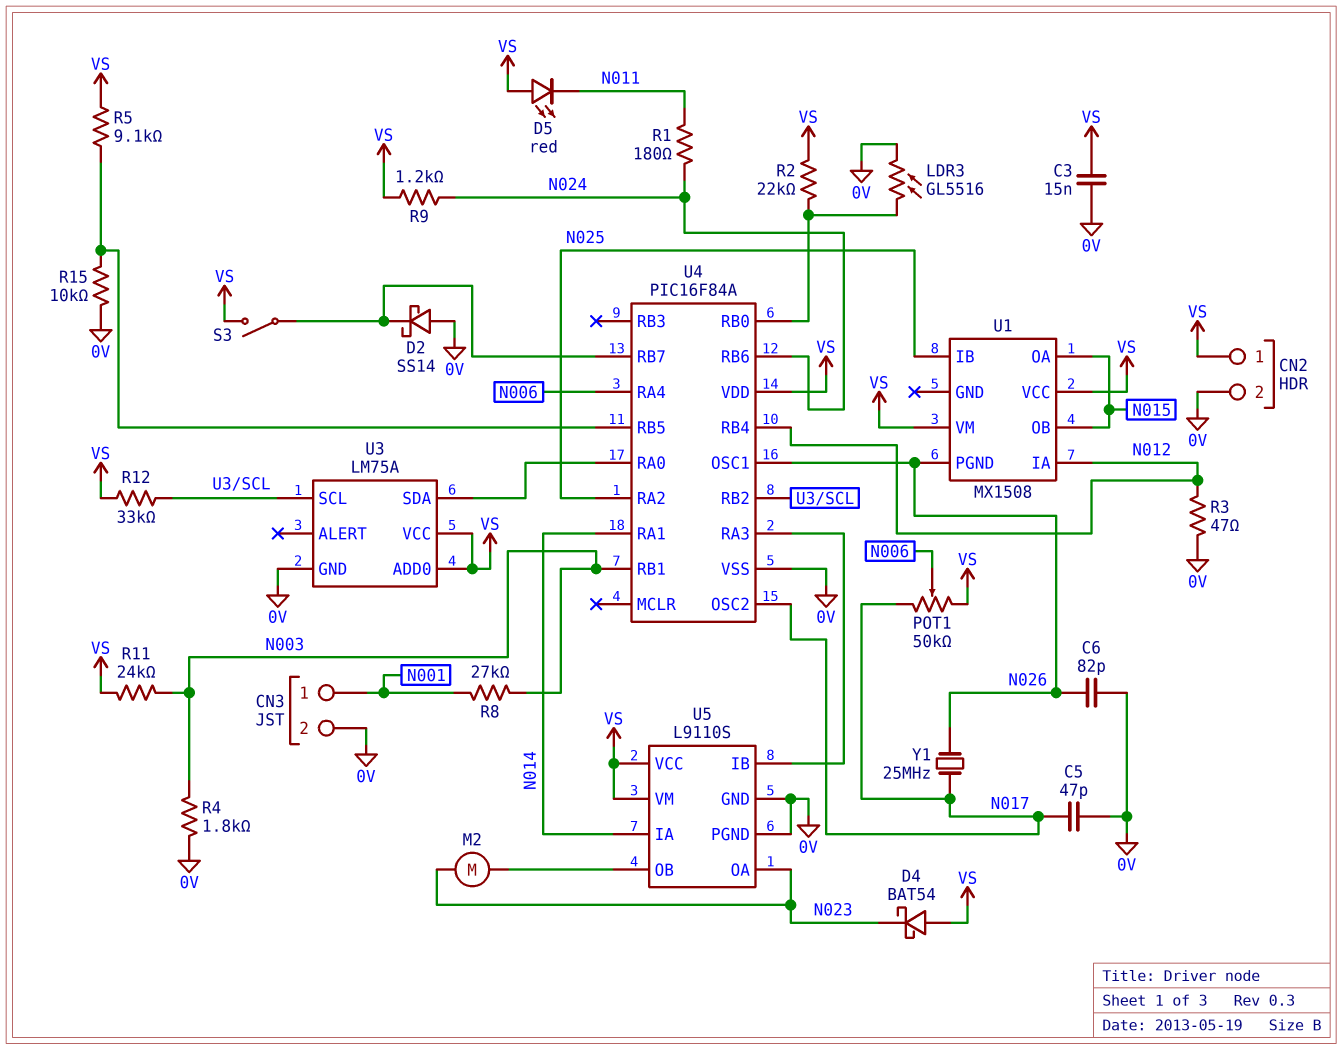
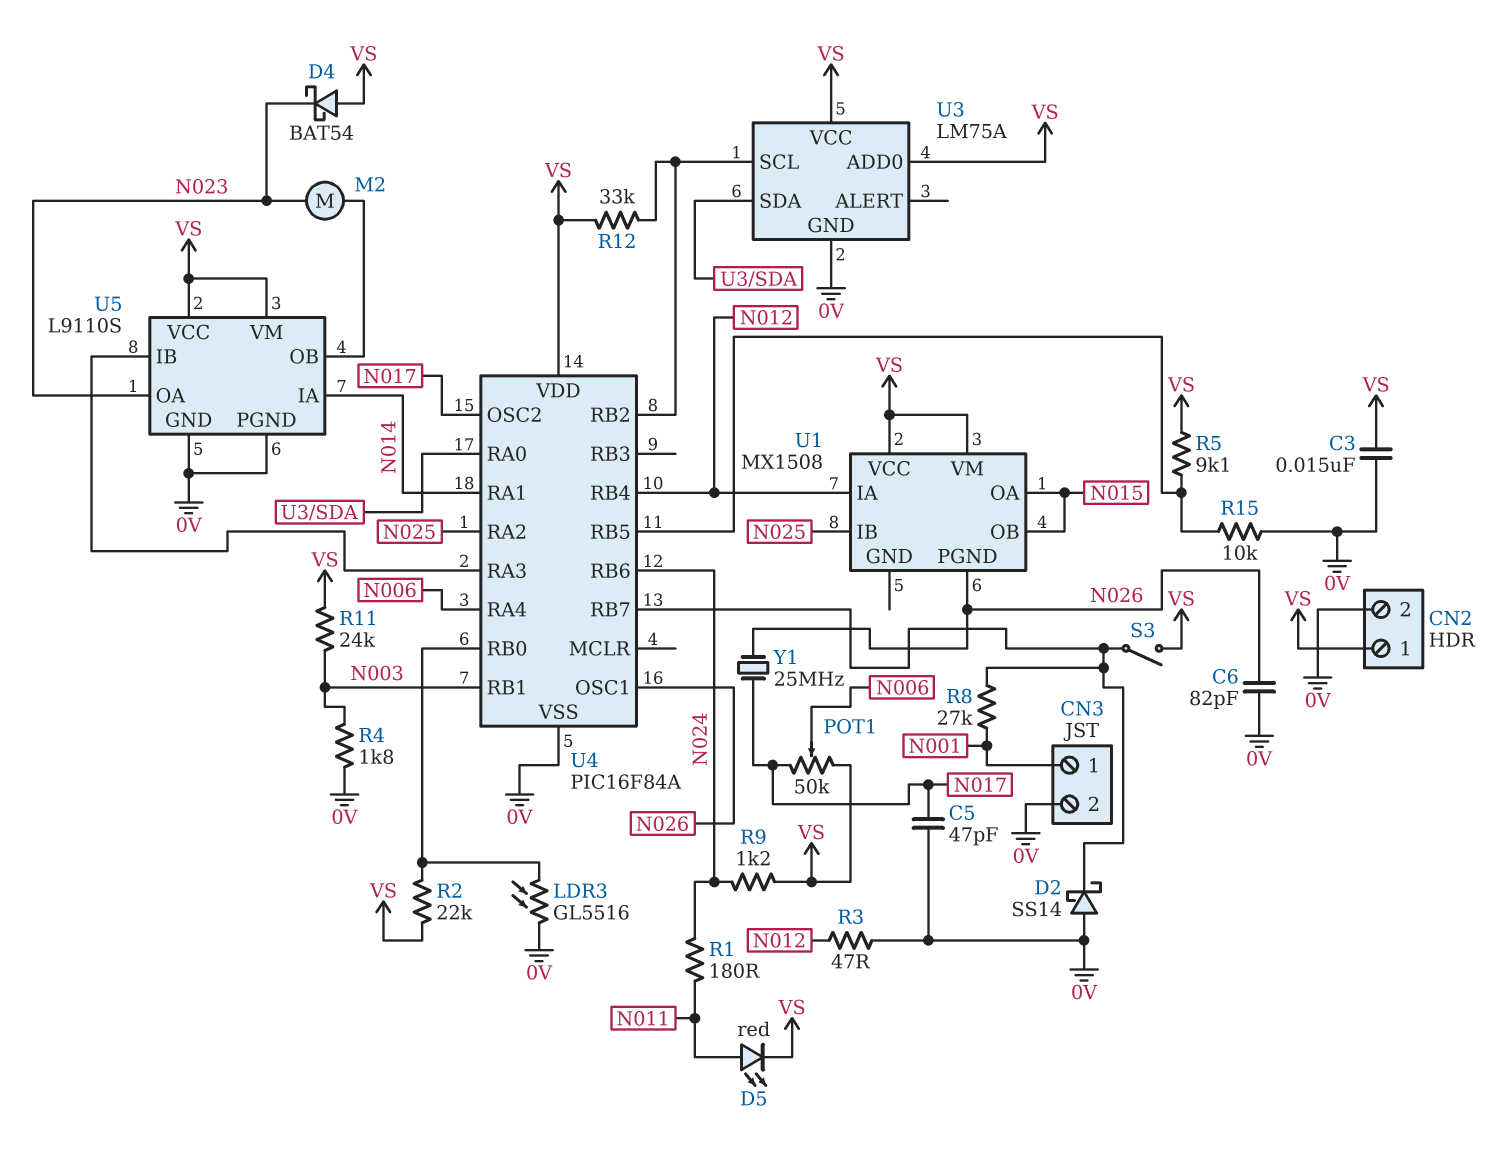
D5: LED red (A VS, K N011) -> LED red (A N011, K VS)
R8: 27k (N001, N003) -> 27k (N001, U4/RB7)

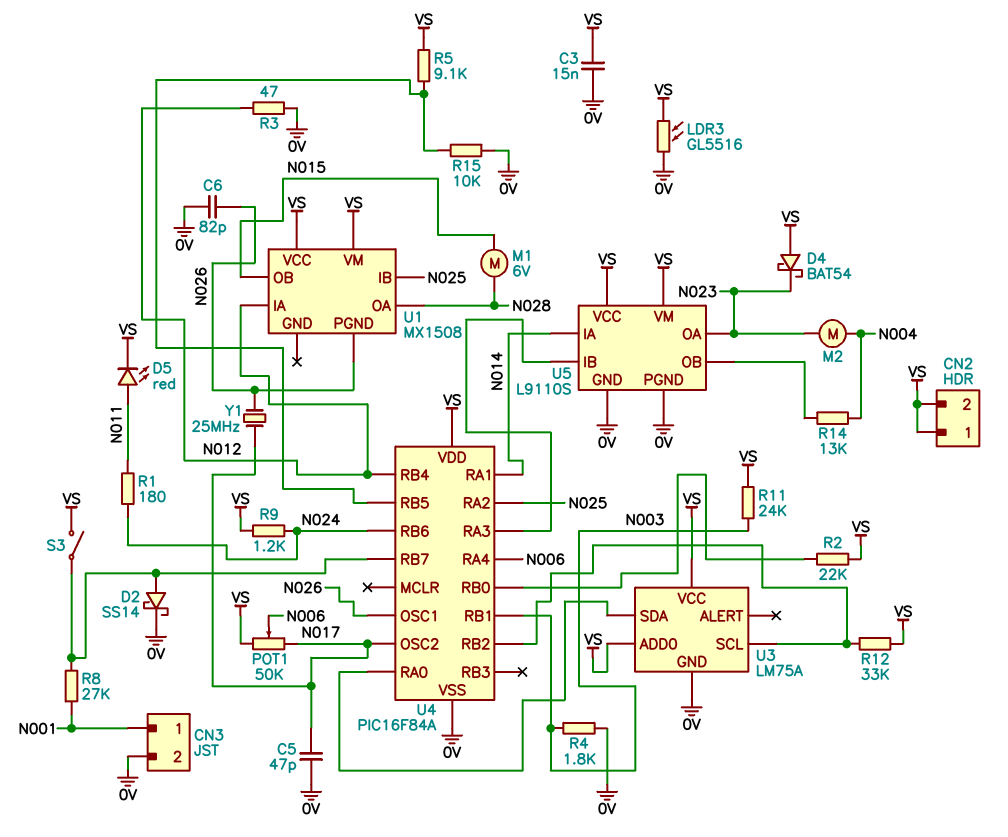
CN2 pin 2: 0V -> VS
D2: schottky SS14 (A 0V, K U4/RB7) -> schottky SS14 (A U4/RB7, K 0V)
LDR3: GL5516 (0V, U4/RB0) -> GL5516 (0V, VS)
M1: none -> motor 6V (N015, N028)
M2: motor (N023, U5/OB) -> motor (N004, N023)
R14: none -> 13k (N004, U5/OB)
U1 pin OA: N015 -> N028

